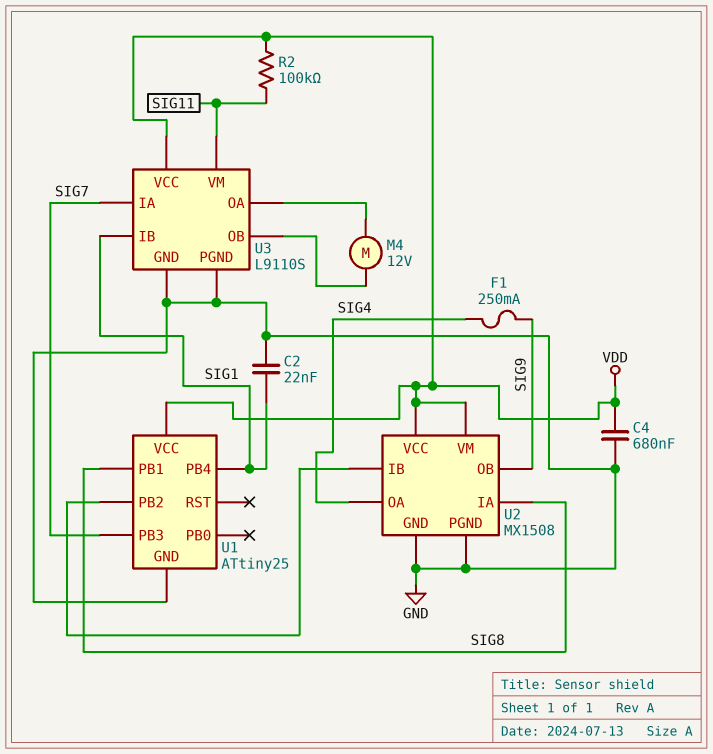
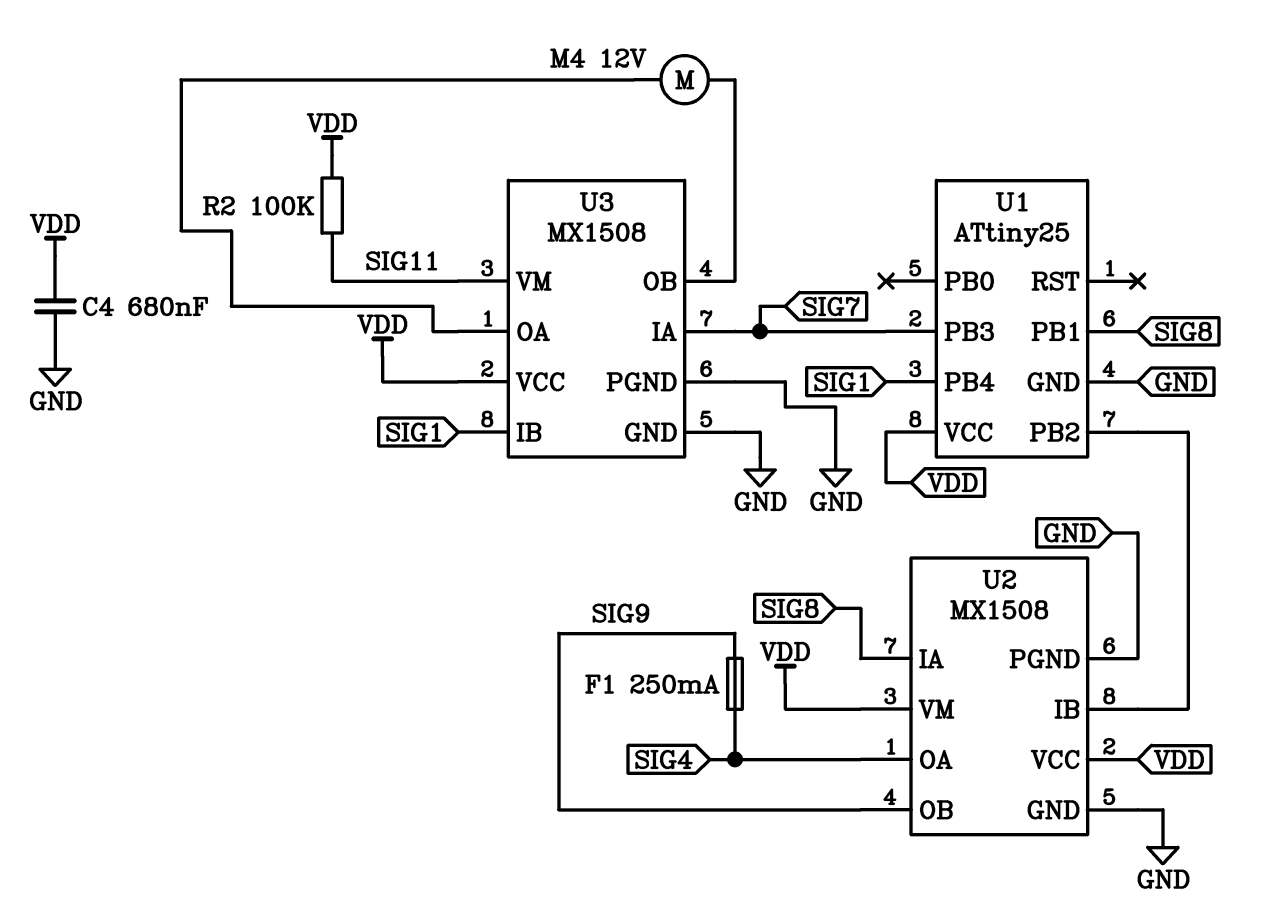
C2: 22nF (GND, SIG1) -> none
U3: L9110S -> MX1508

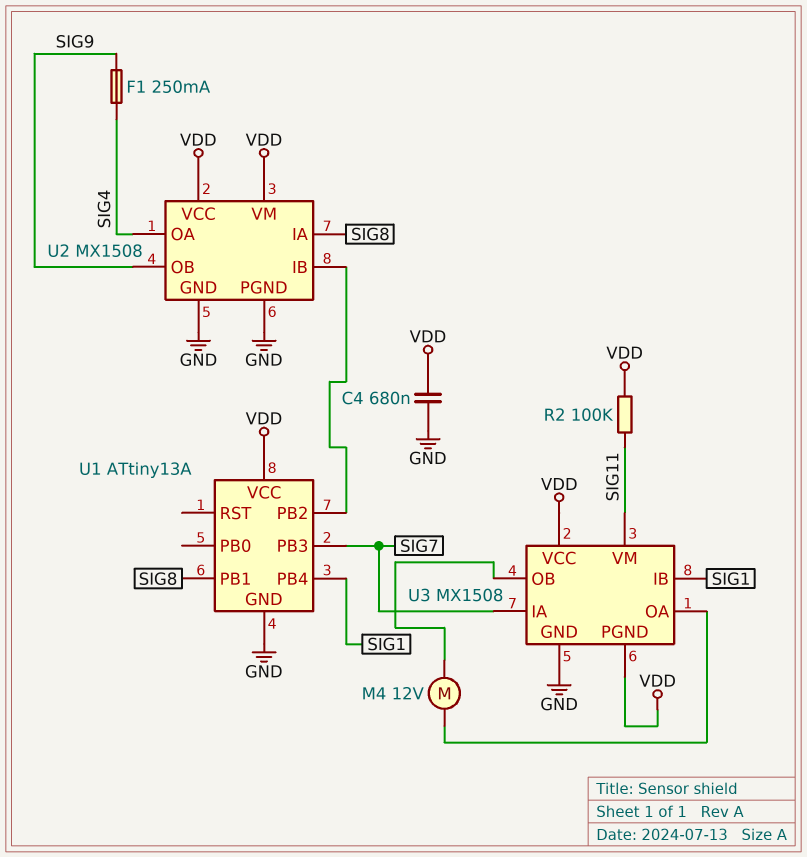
U1: ATtiny25 -> ATtiny13A
U3 pin PGND: GND -> VDD

